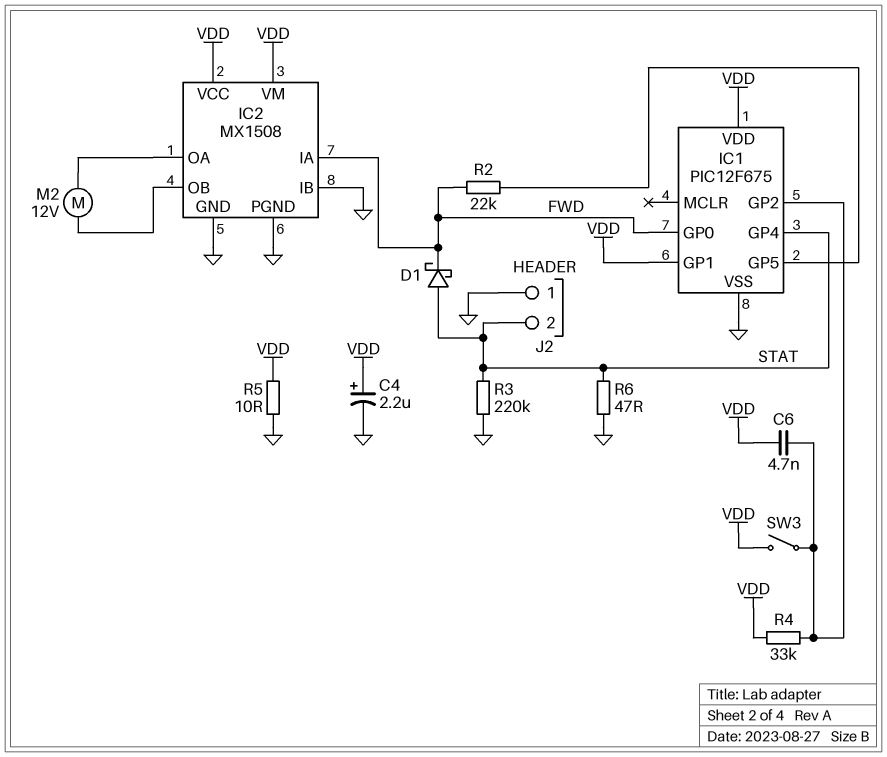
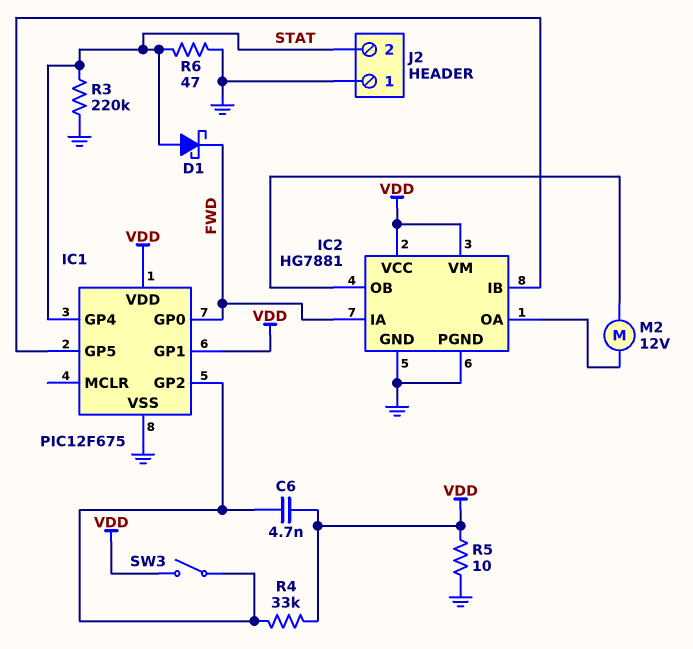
C4: 2.2uF (plus VDD, minus GND) -> none
IC2: MX1508 -> HG7881
IC2 pin IB: GND -> IC1/GP5
R2: 22k (FWD, IC1/GP5) -> none

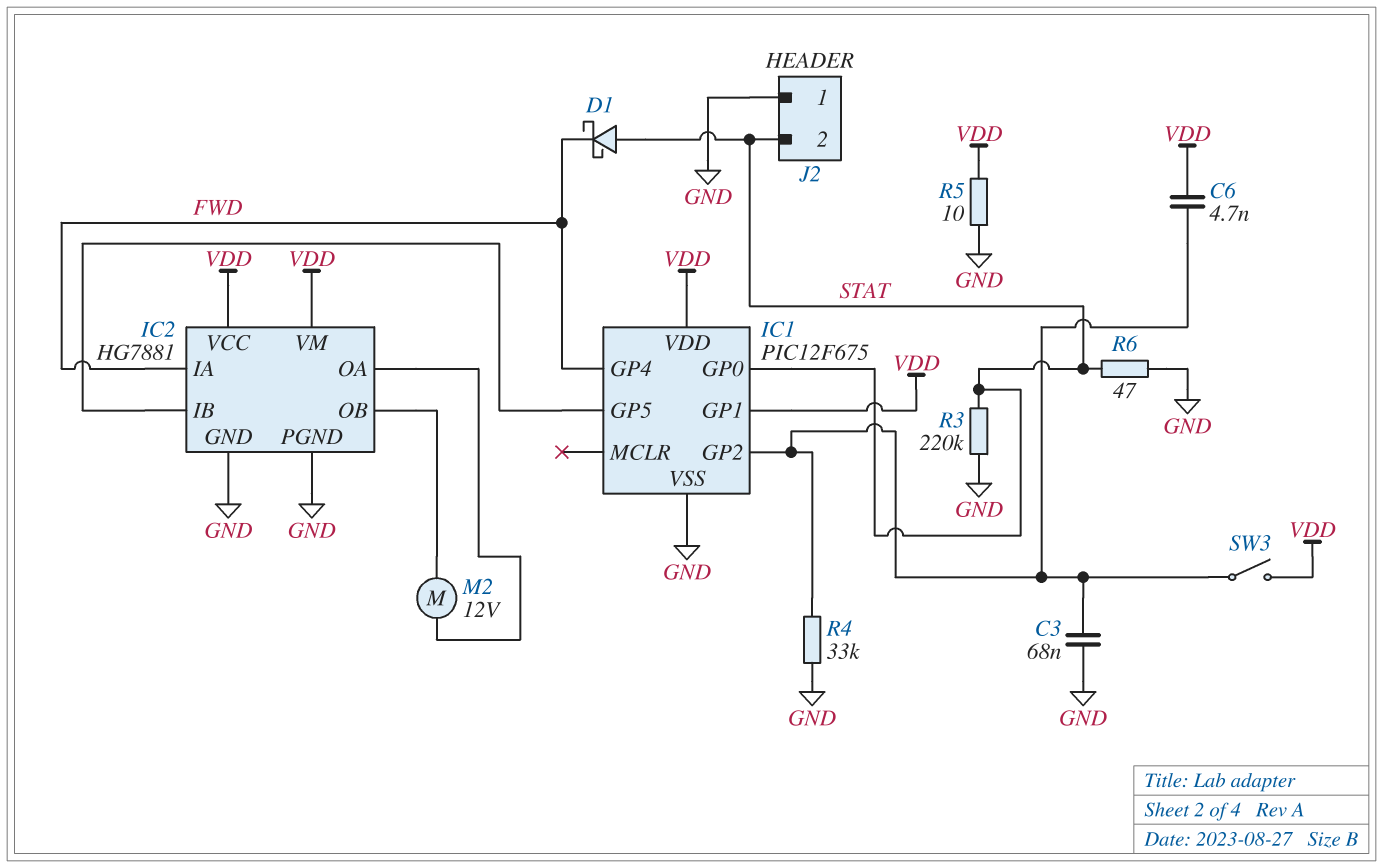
C3: none -> 68nF (GND, IC1/GP2)
IC1 pin GP0: FWD -> STAT
IC1 pin GP4: STAT -> FWD
R4: 33k (IC1/GP2, VDD) -> 33k (GND, IC1/GP2)

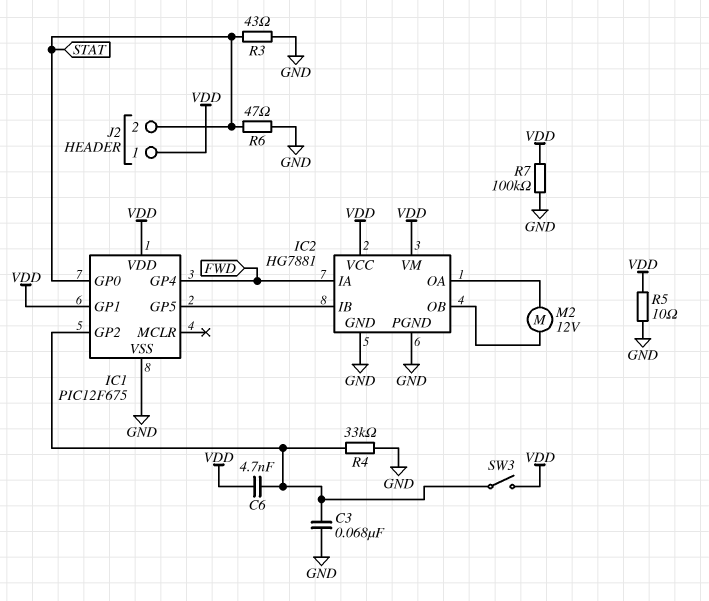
D1: schottky (A STAT, K FWD) -> none
J2 pin 1: GND -> VDD
R3: 220k (GND, STAT) -> 43 (GND, STAT)
R7: none -> 100k (GND, VDD)

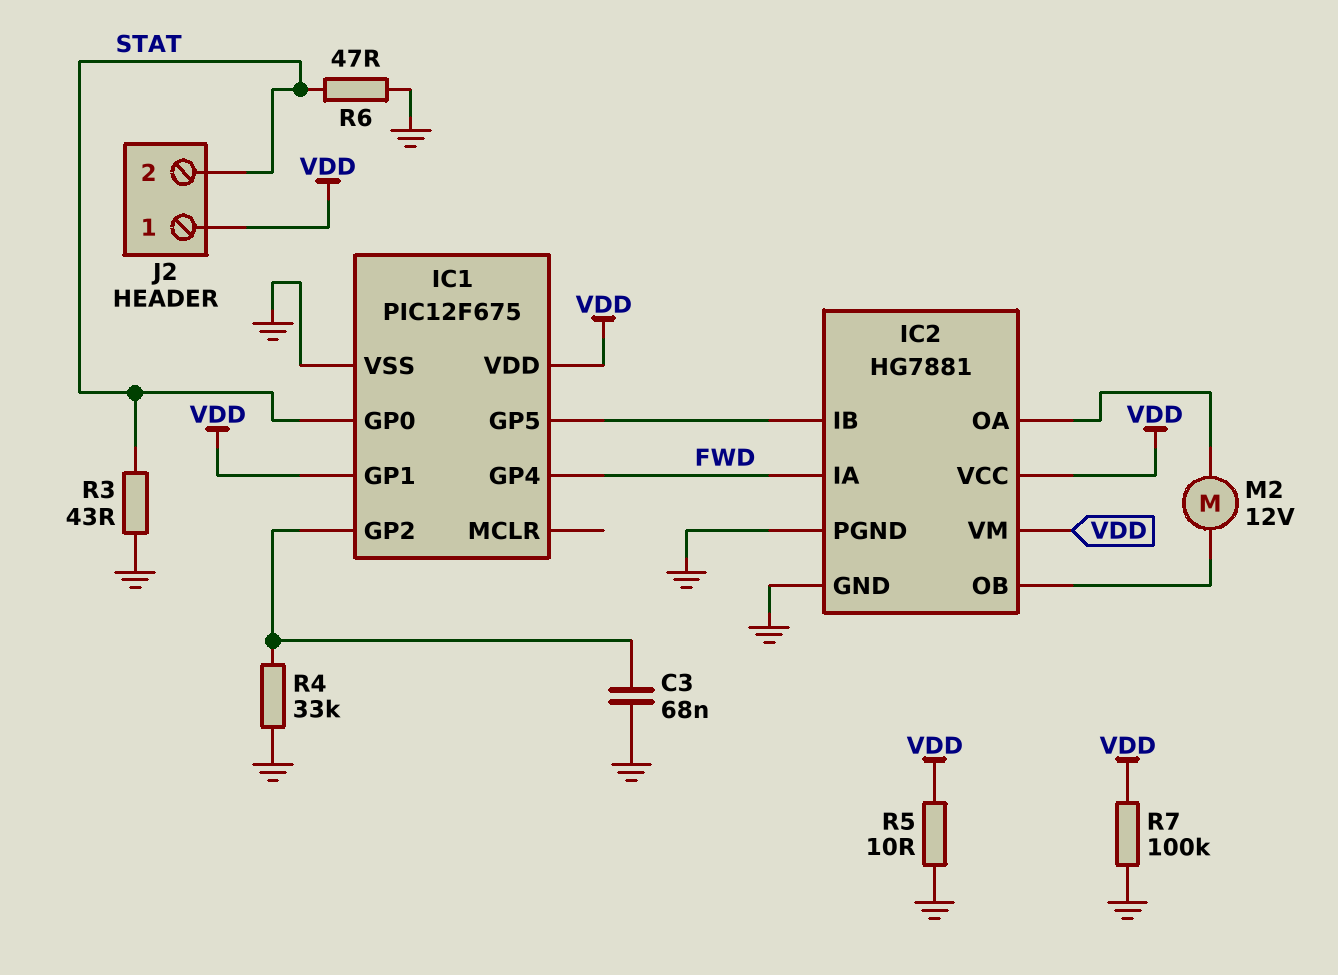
C6: 4.7nF (IC1/GP2, VDD) -> none
SW3: switch (IC1/GP2, VDD) -> none

